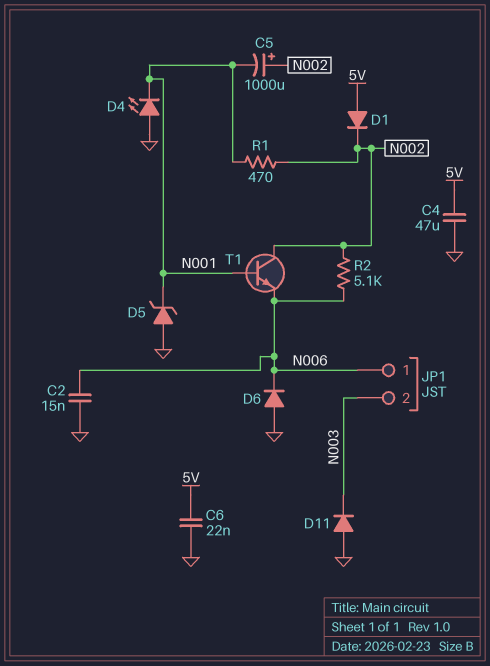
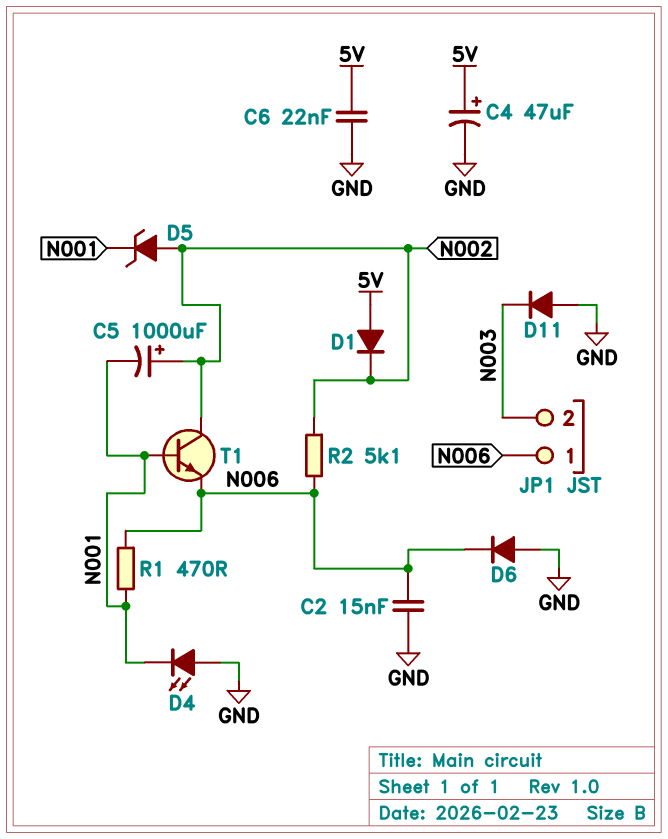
C4: 47uF (5V, GND) -> 47uF (plus 5V, minus GND)
D5: zener (A GND, K N001) -> zener (A N002, K N001)
R1: 470 (N001, N002) -> 470 (N001, N006)

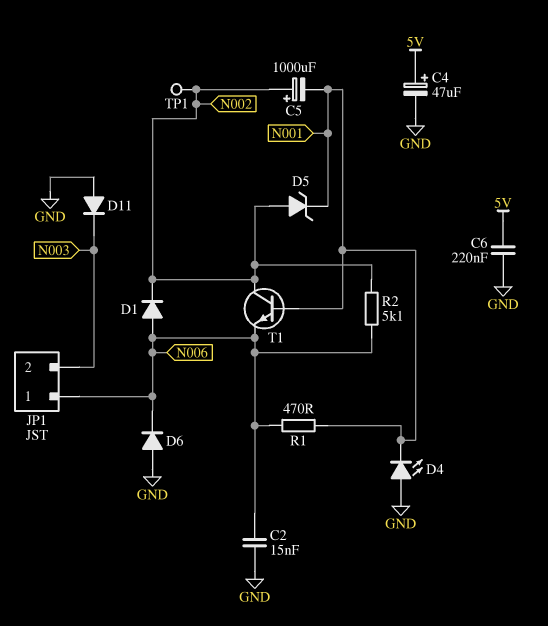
C6: 22nF (5V, GND) -> 220nF (5V, GND)
D1: diode (A 5V, K N002) -> diode (A N006, K N002)
TP1: none -> test point (N002)

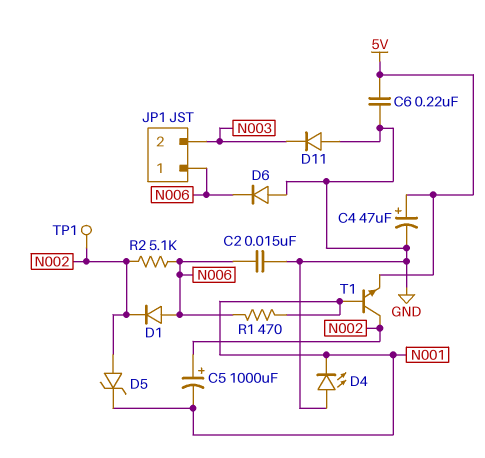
T1: NPN (B N001, C N002, E N006) -> NPN (B N001, C N002, E 5V)

